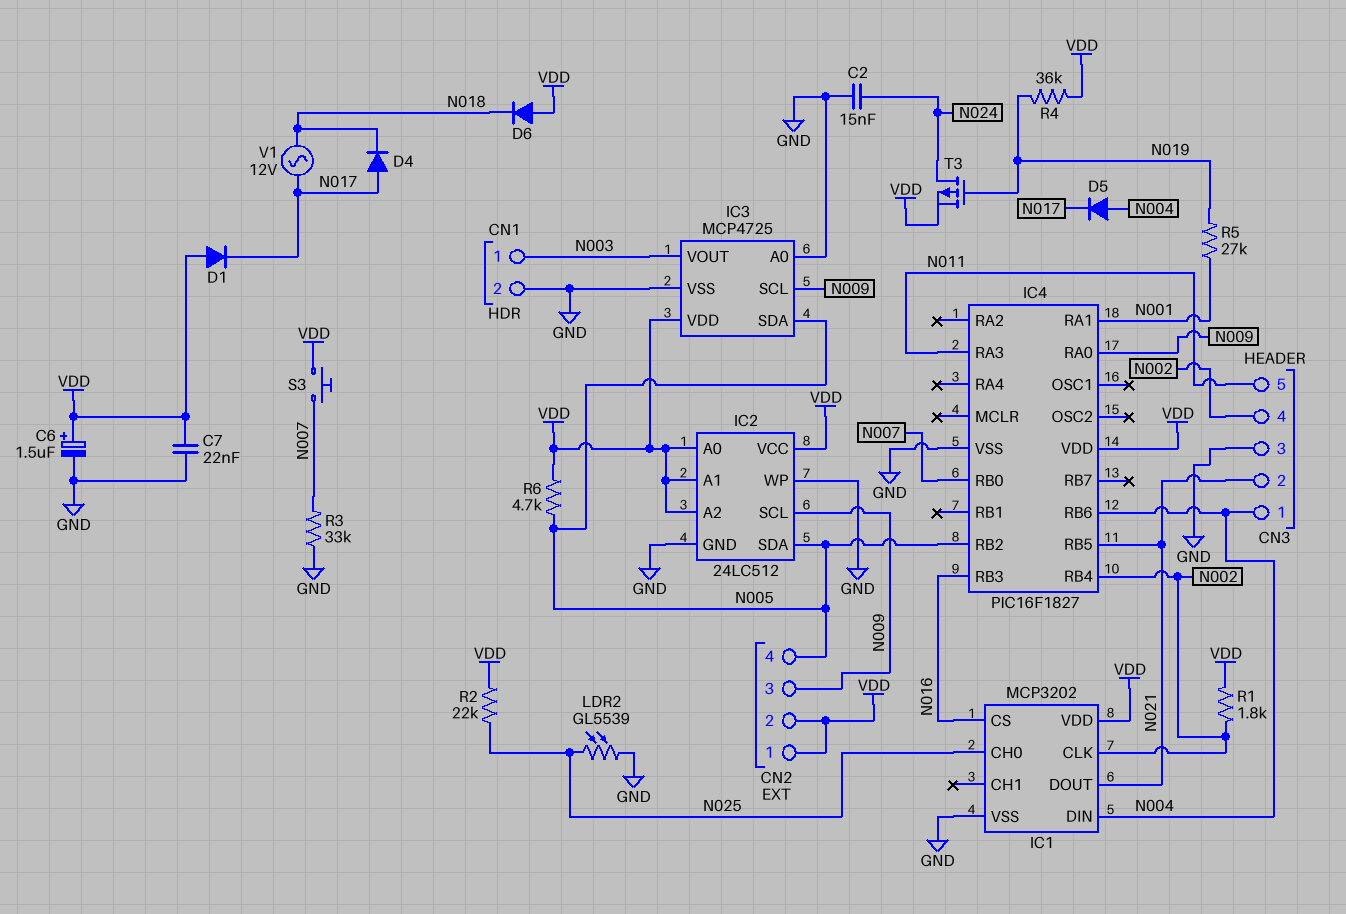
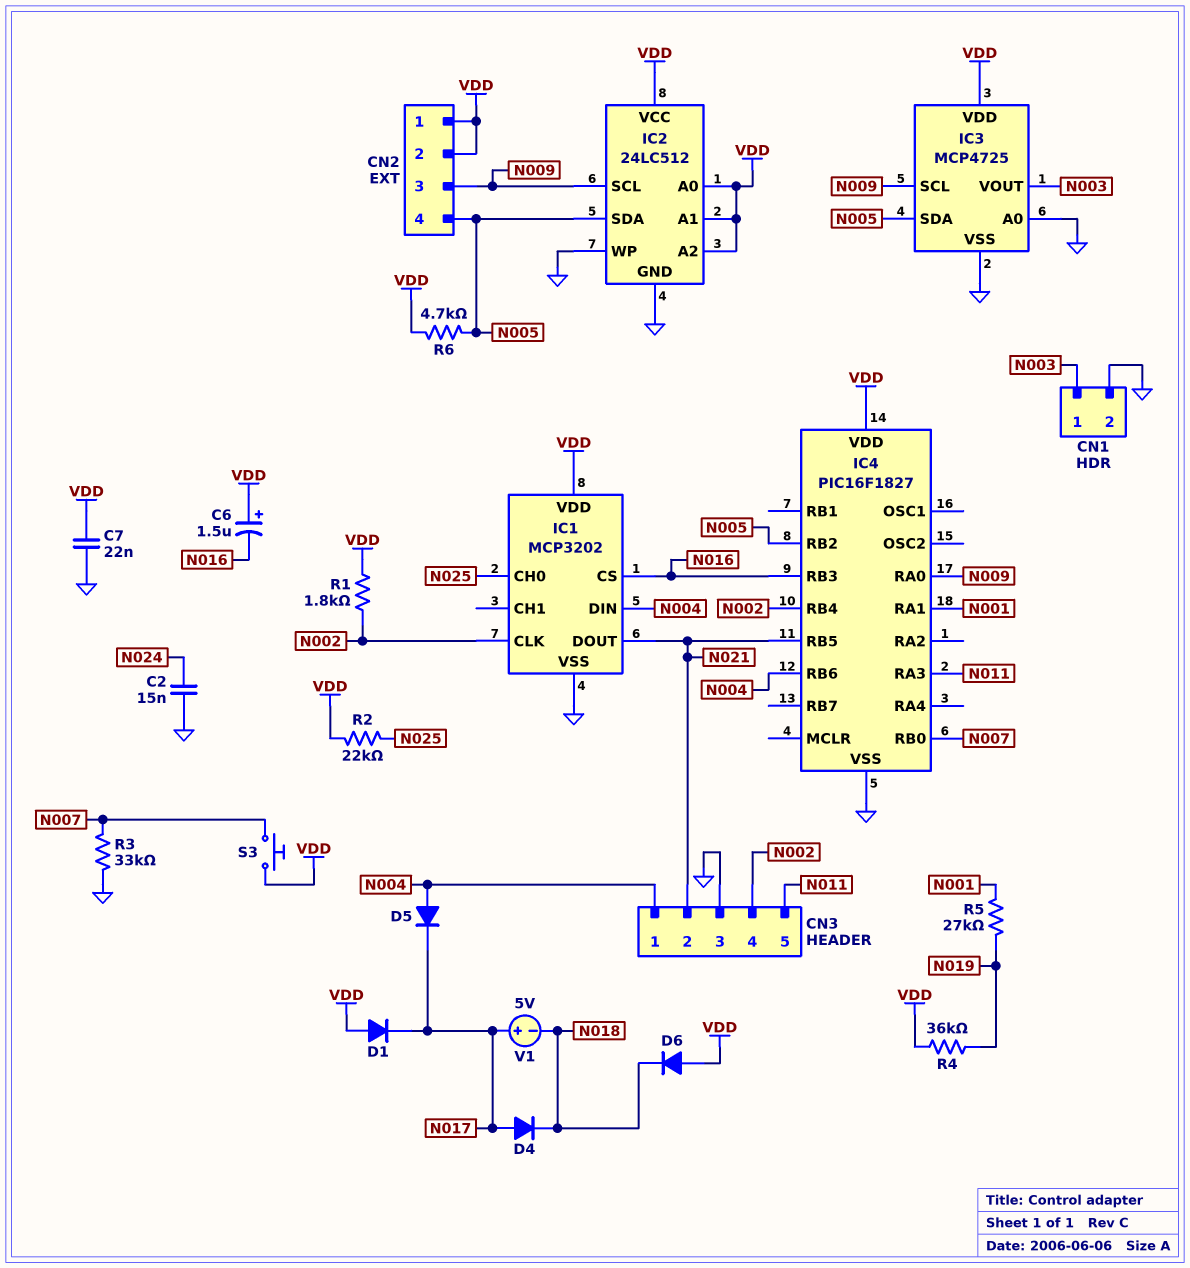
C6: 1.5uF (plus VDD, minus GND) -> 1.5uF (plus VDD, minus N016)
LDR2: GL5539 (GND, N025) -> none
T3: PMOS (G N019, D N024, S VDD) -> none
V1: AC 12V (N017, N018) -> 5V (plus N017, minus N018)

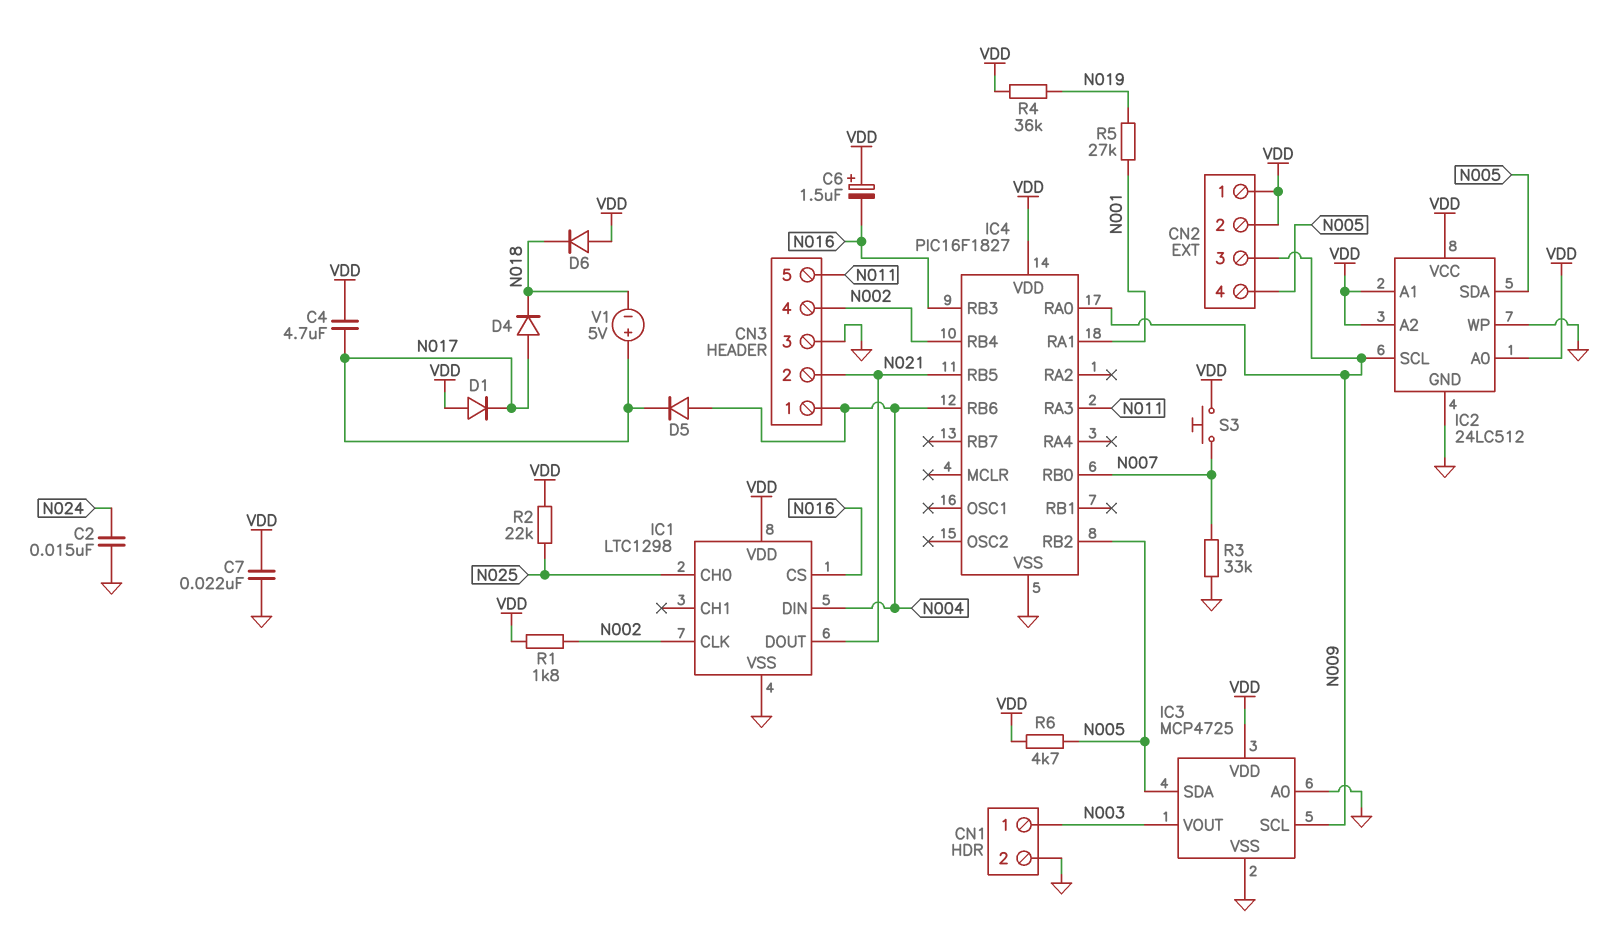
C4: none -> 4.7uF (N017, VDD)
IC1: MCP3202 -> LTC1298

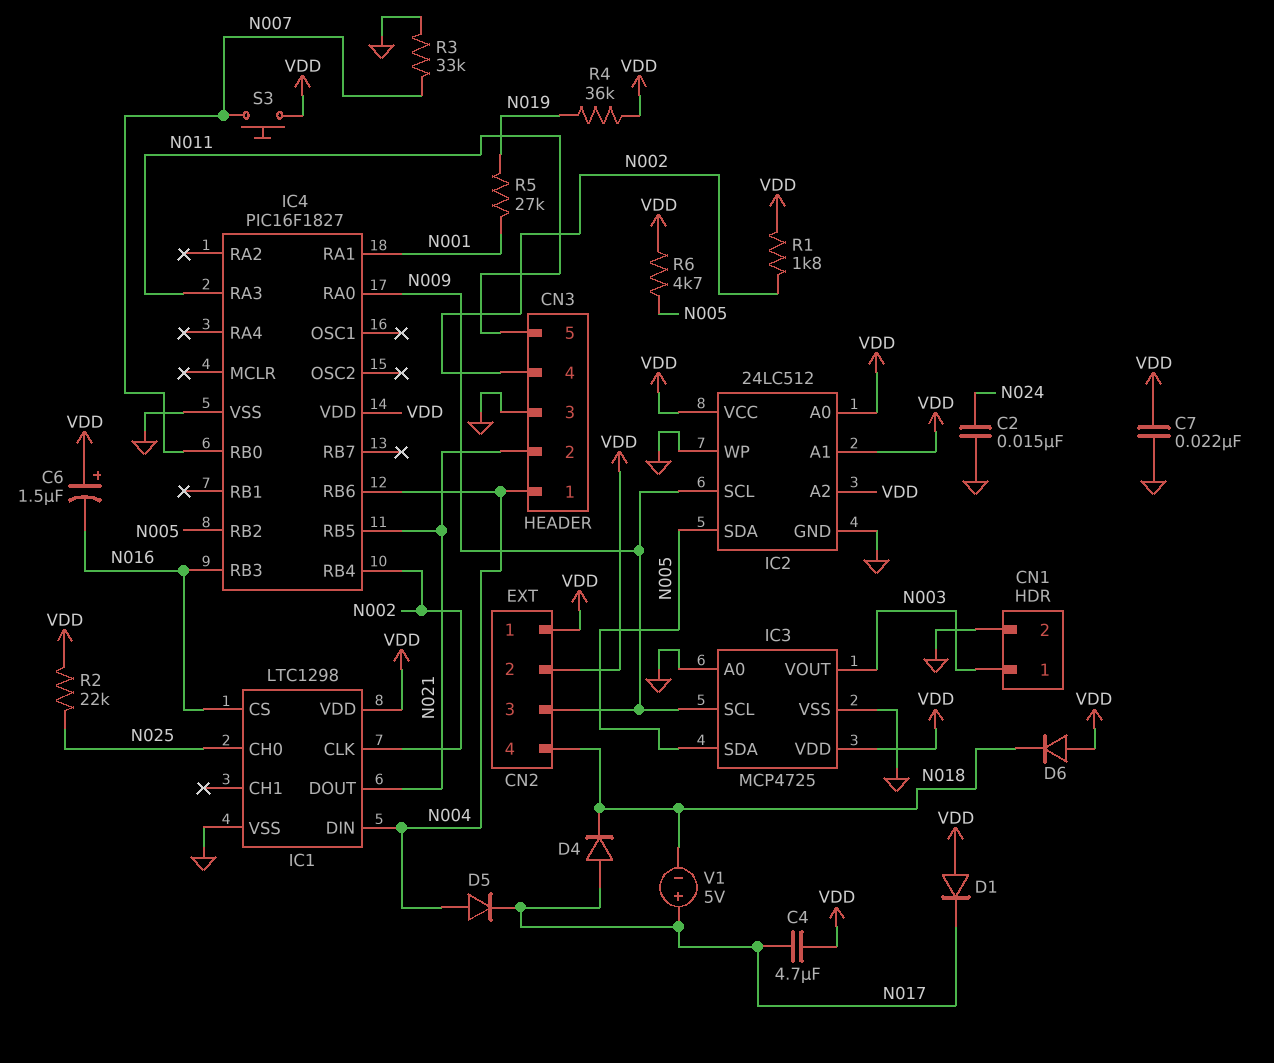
CN2 pin 4: N005 -> N018

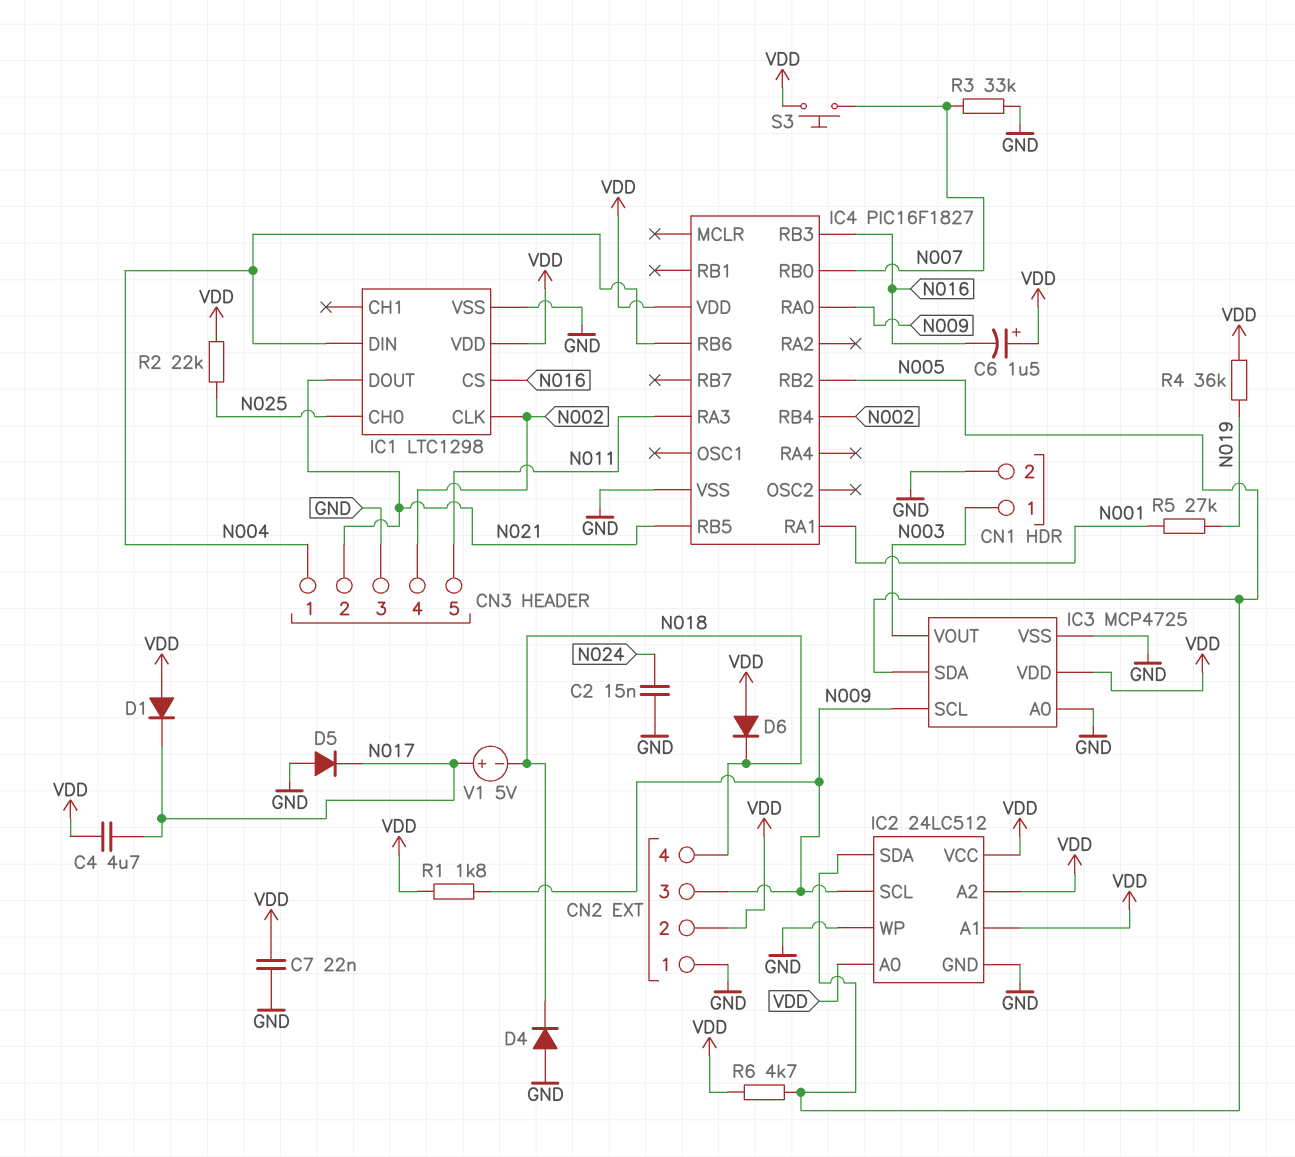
CN2 pin 1: VDD -> GND
D4: diode (A N017, K N018) -> diode (A GND, K N018)
D5: diode (A N004, K N017) -> diode (A GND, K N017)
R1: 1.8k (N002, VDD) -> 1.8k (N009, VDD)

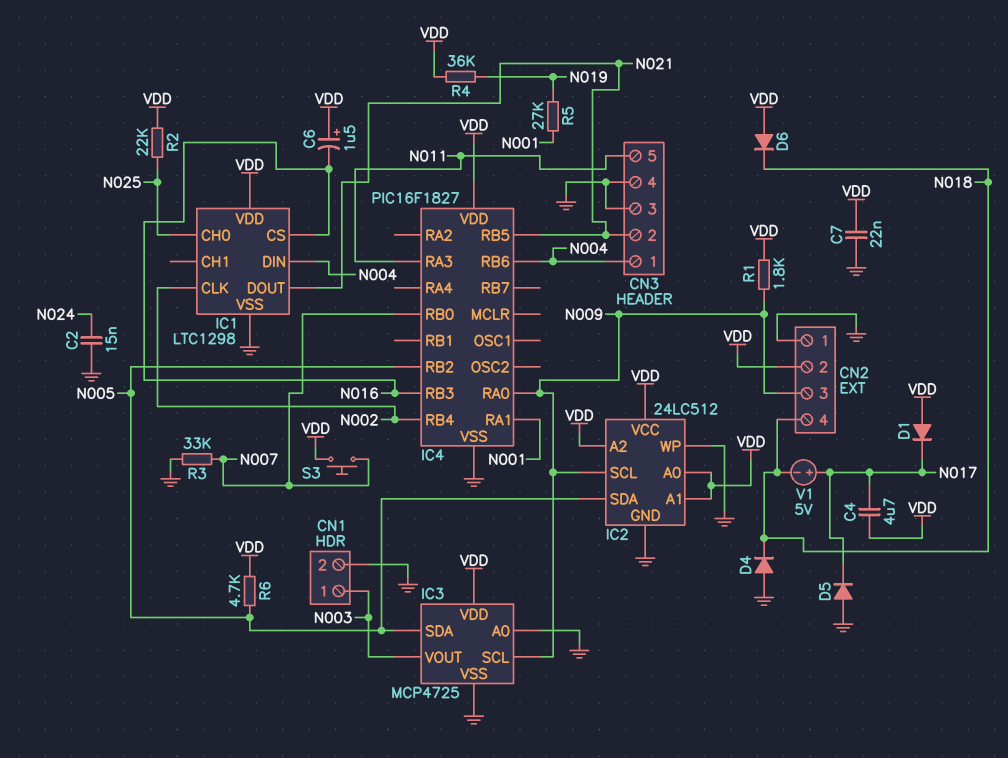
CN3 pin 4: N002 -> GND

